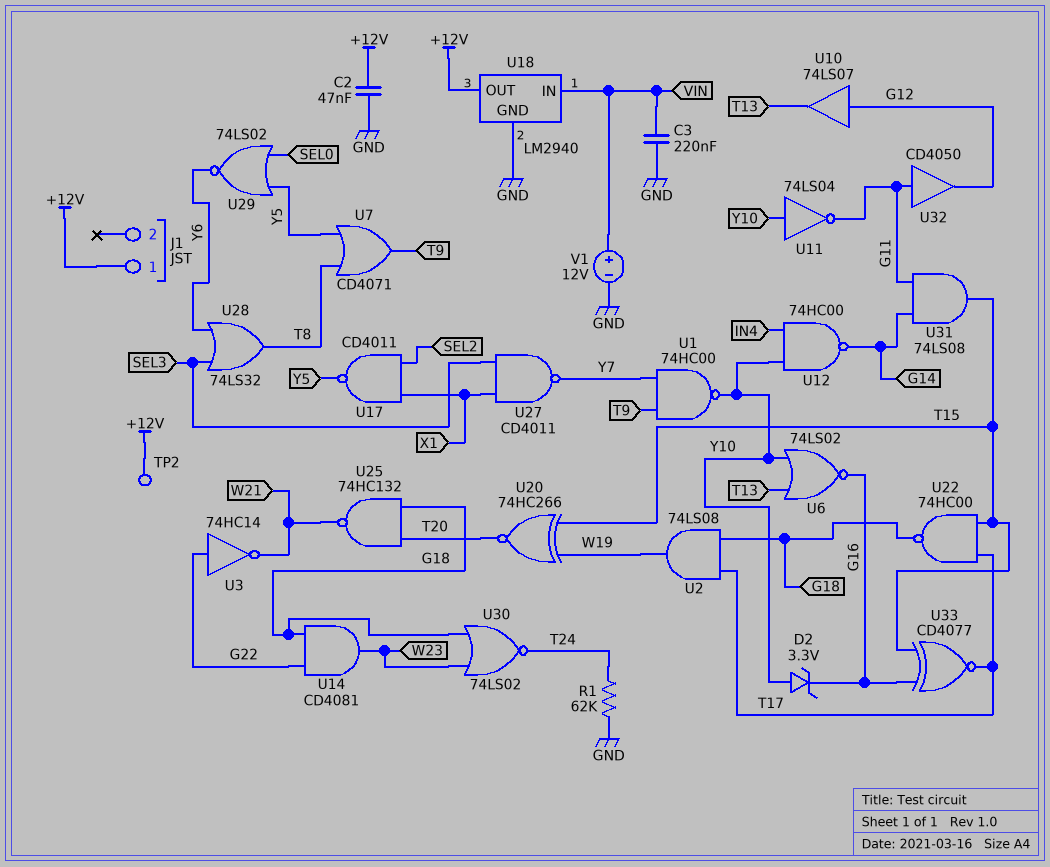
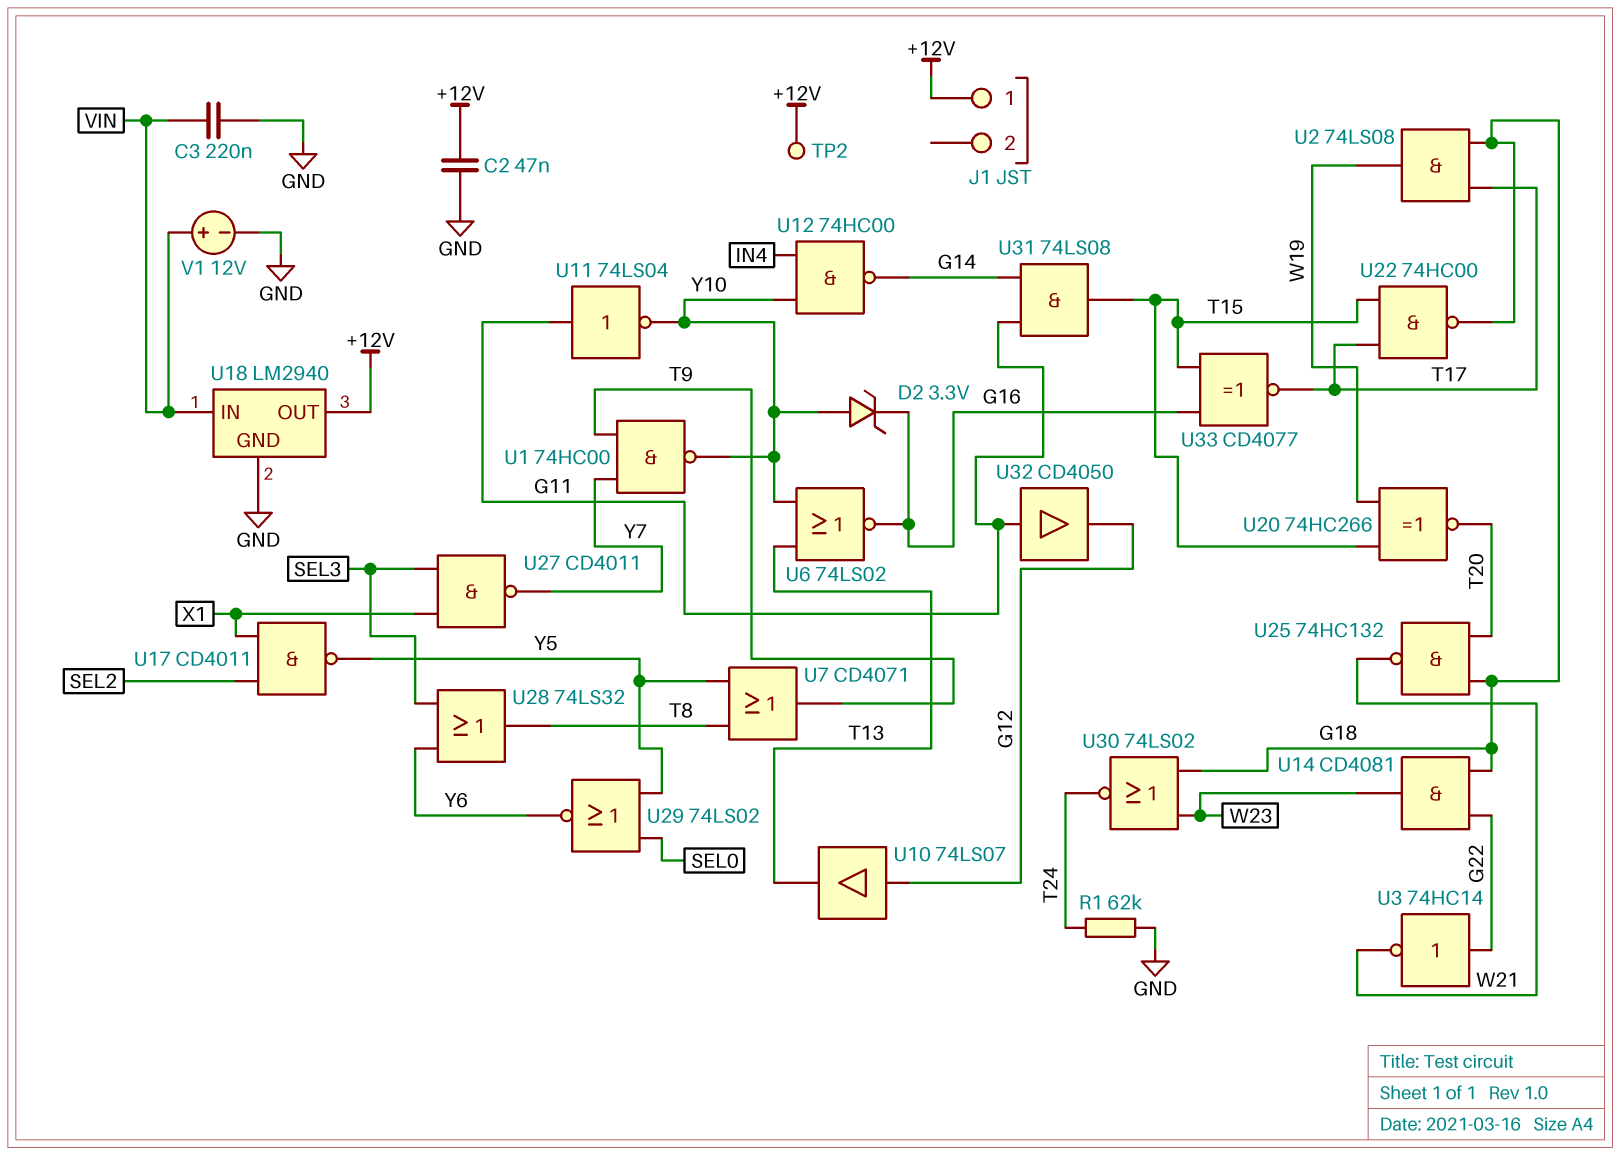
U11: NOT 74LS04 (in Y10, out G11) -> NOT 74LS04 (in G11, out Y10)

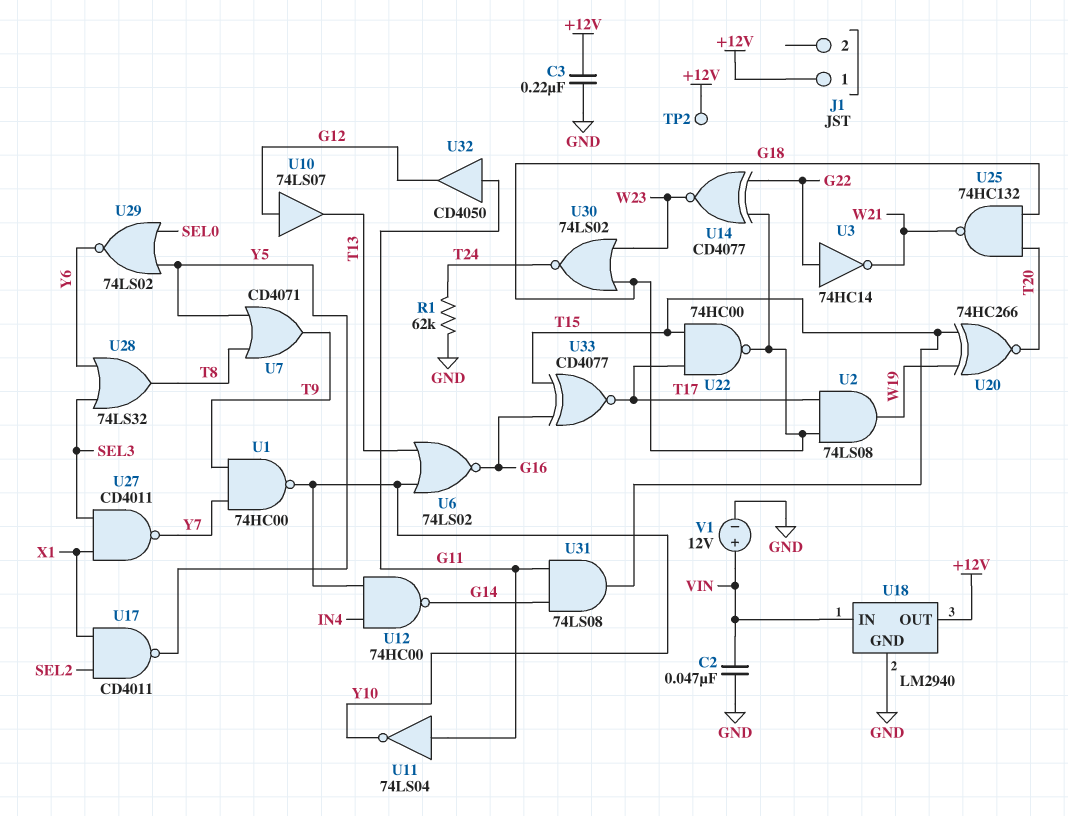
C2: 47nF (+12V, GND) -> 47nF (GND, VIN)
C3: 220nF (GND, VIN) -> 220nF (+12V, GND)
D2: zener 3.3V (A Y10, K G16) -> none
U14: AND CD4081 (in G18, in G22, out W23) -> XNOR CD4077 (in G18, in G22, out W23)

